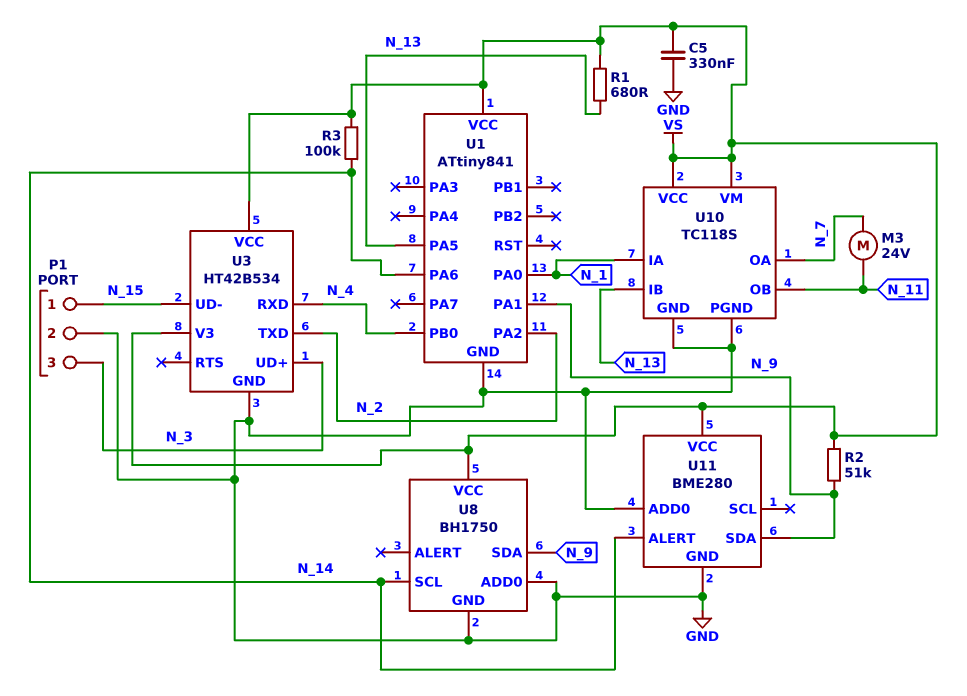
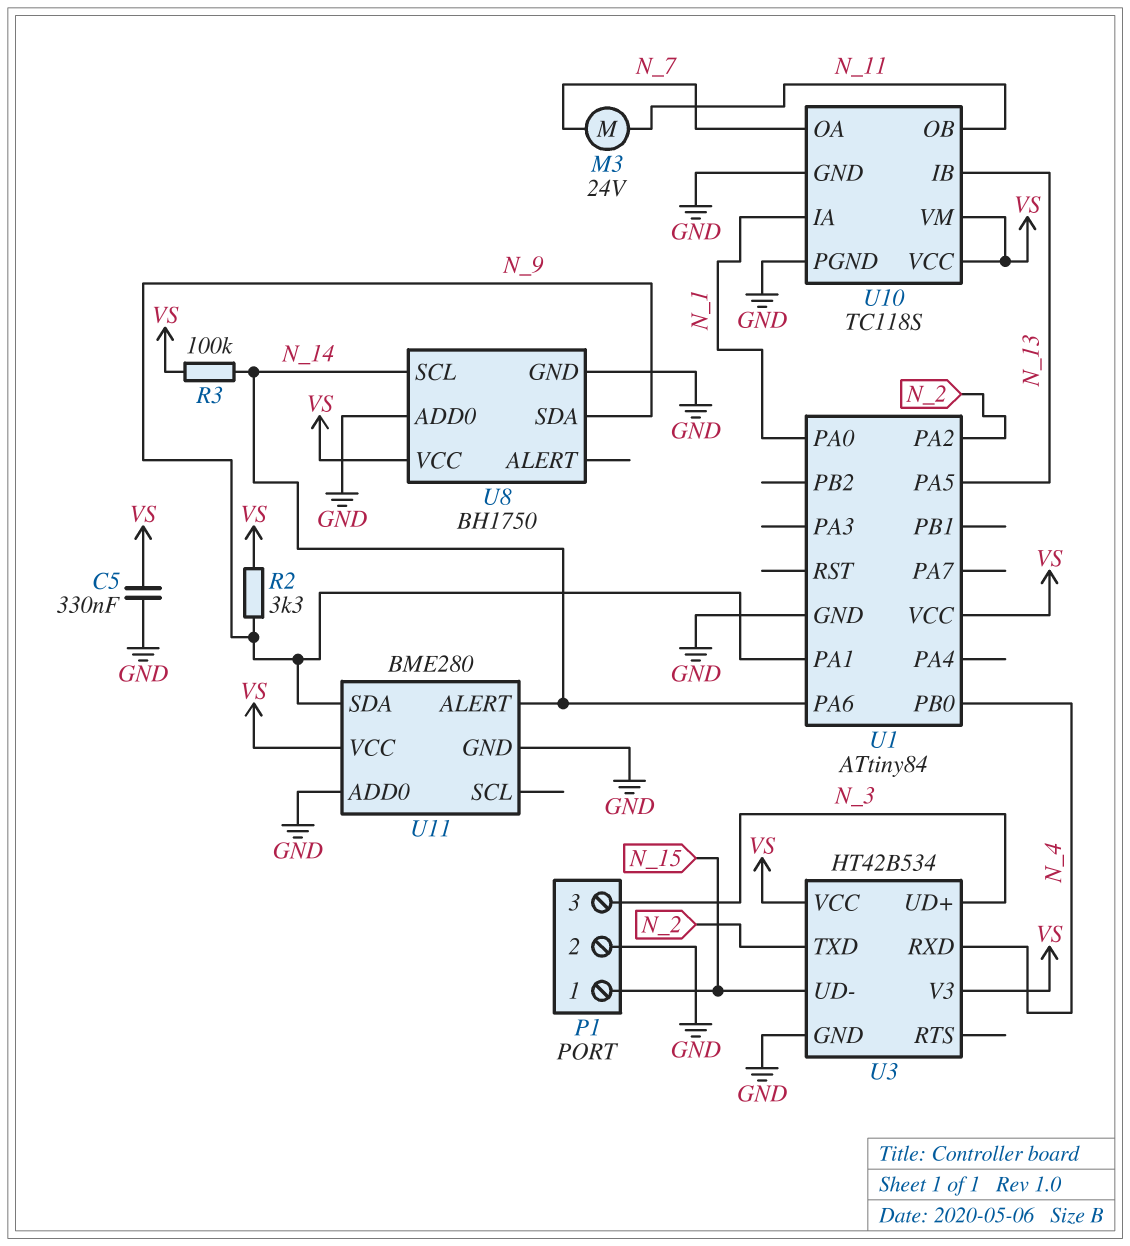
R1: 680 (N_13, VS) -> none
R2: 51k (N_9, VS) -> 3.3k (N_9, VS)
U1: ATtiny841 -> ATtiny84

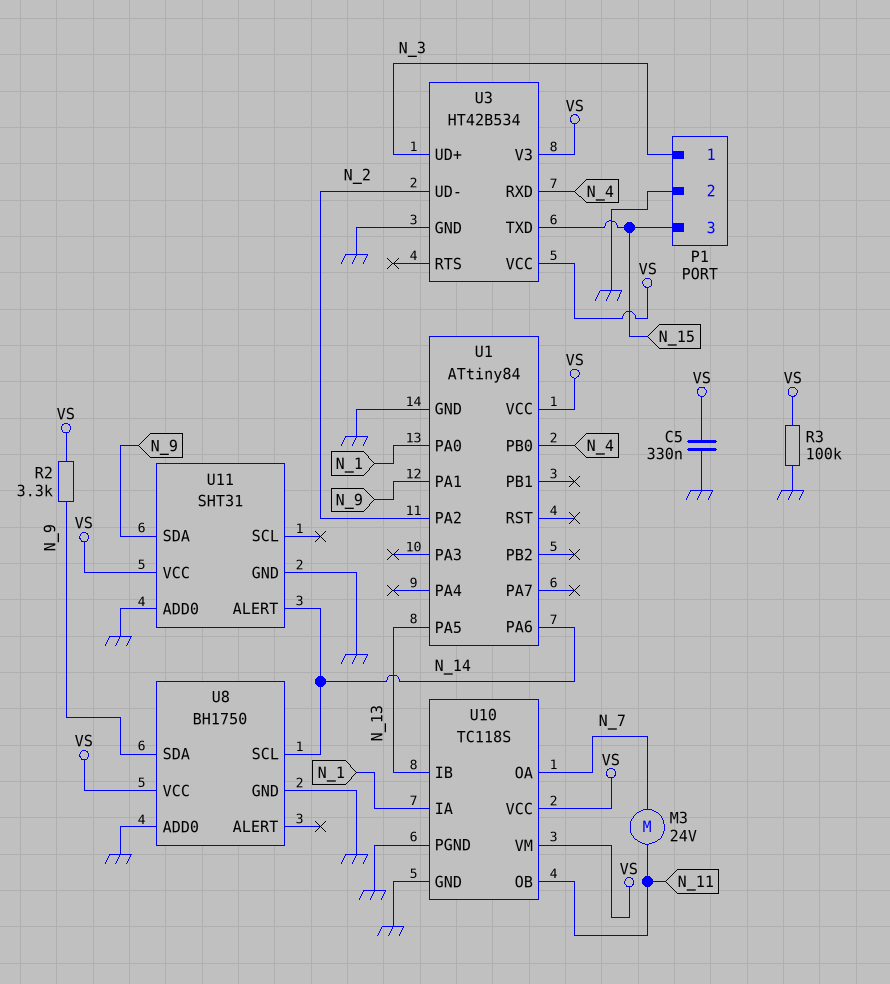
P1 pin 1: N_15 -> N_3
P1 pin 3: N_3 -> N_15
R3: 100k (N_14, VS) -> 100k (GND, VS)
U3 pin TXD: N_2 -> N_15
U3 pin UD-: N_15 -> N_2
U11: BME280 -> SHT31

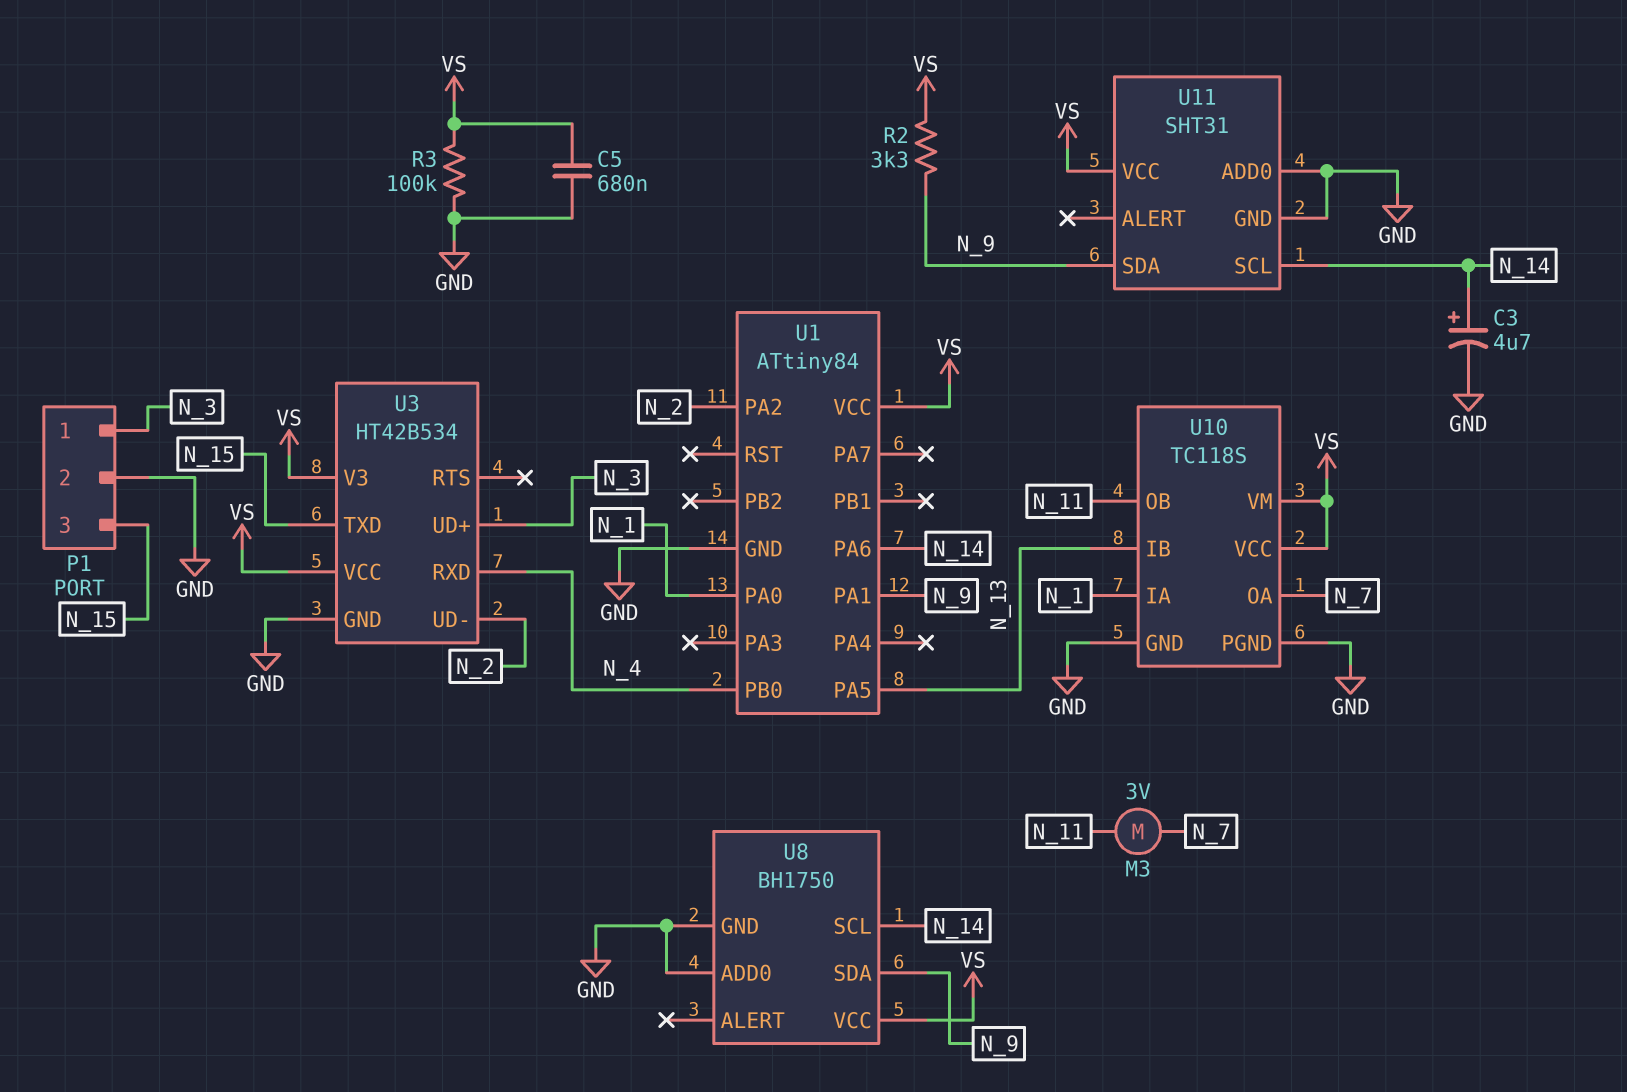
C3: none -> 4.7uF (plus N_14, minus GND)
C5: 330nF (GND, VS) -> 680nF (GND, VS)
M3: motor 24V (N_7, N_11) -> motor 3V (N_7, N_11)
U11 pin ALERT: N_14 -> none
U11 pin SCL: none -> N_14

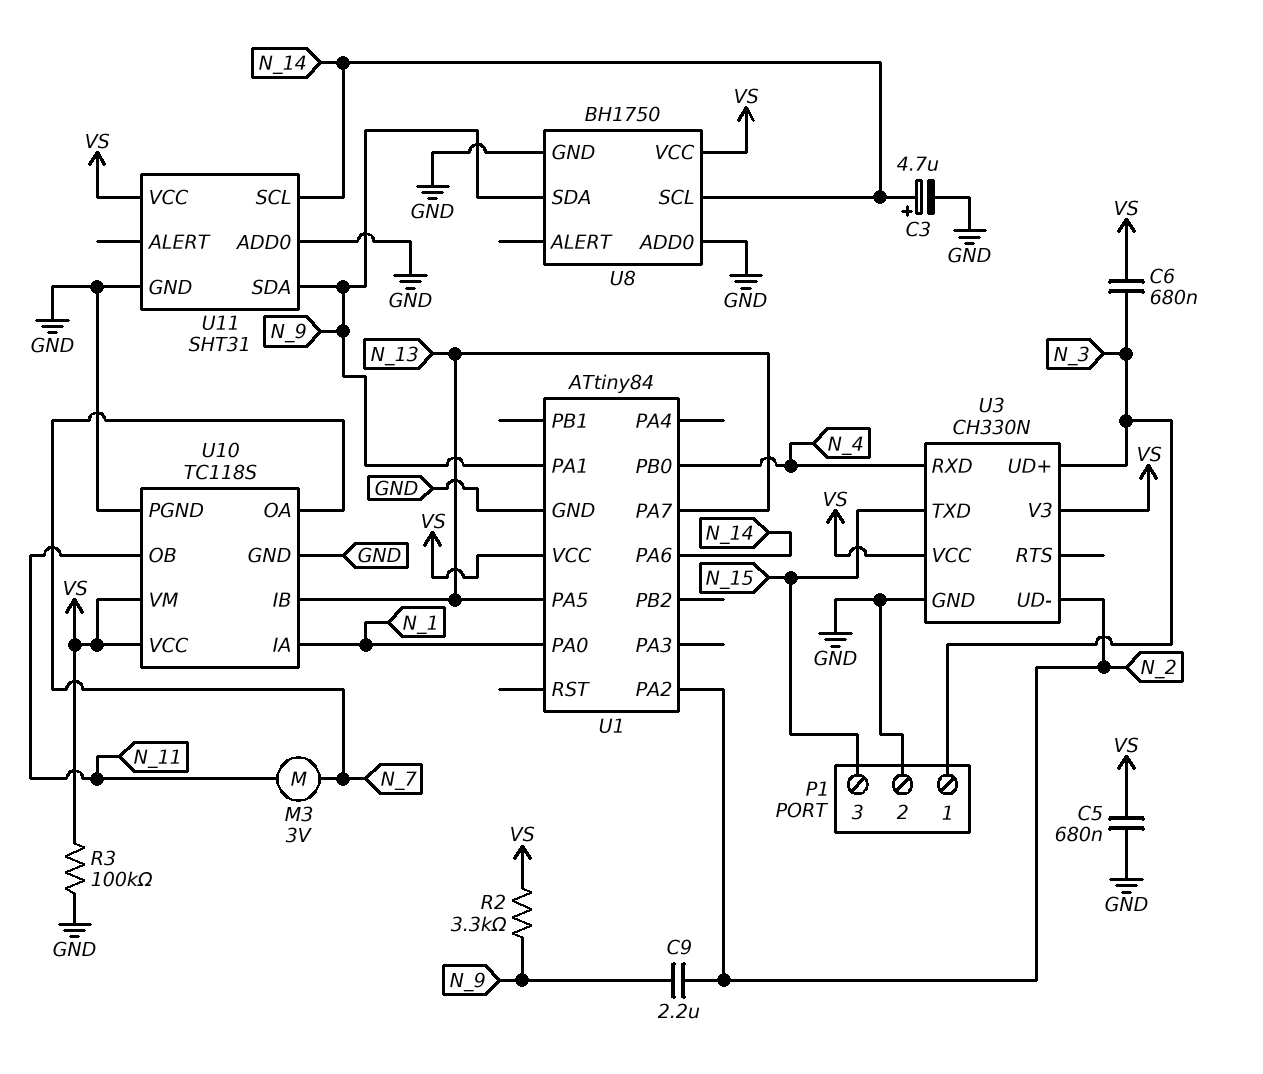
C6: none -> 680nF (N_3, VS)
C9: none -> 2.2uF (N_2, N_9)
U1 pin PA7: none -> N_13
U3: HT42B534 -> CH330N

